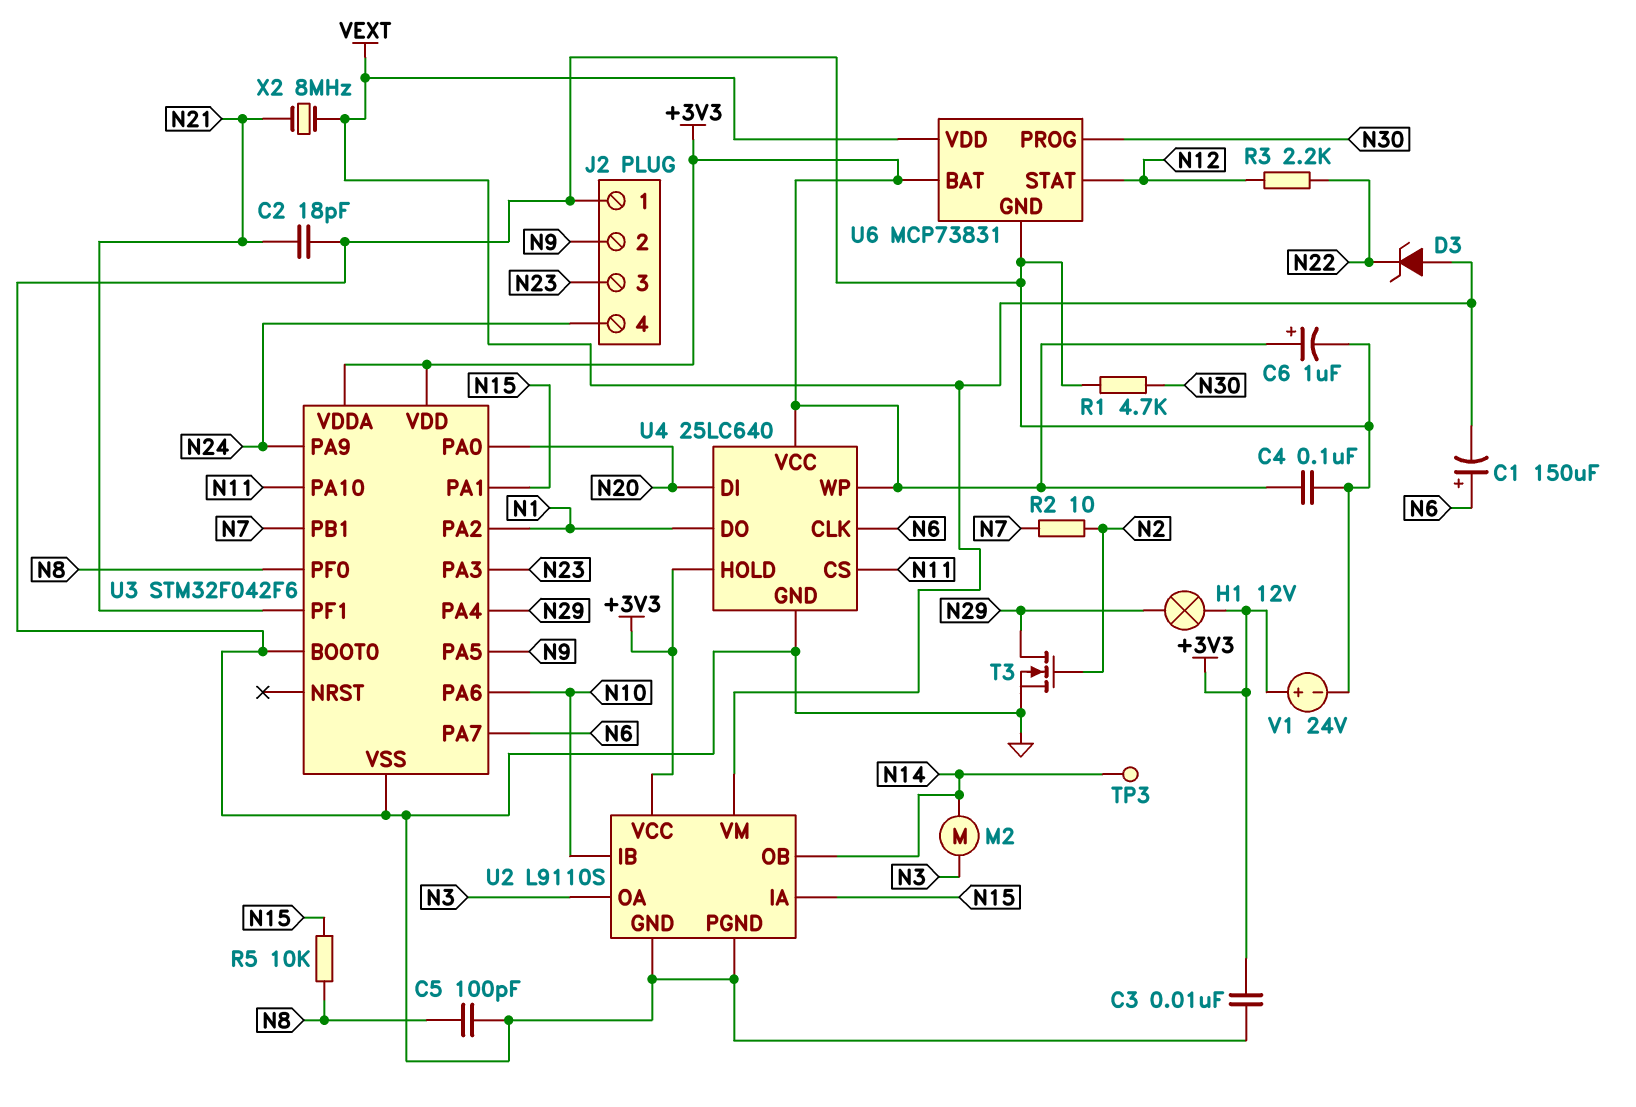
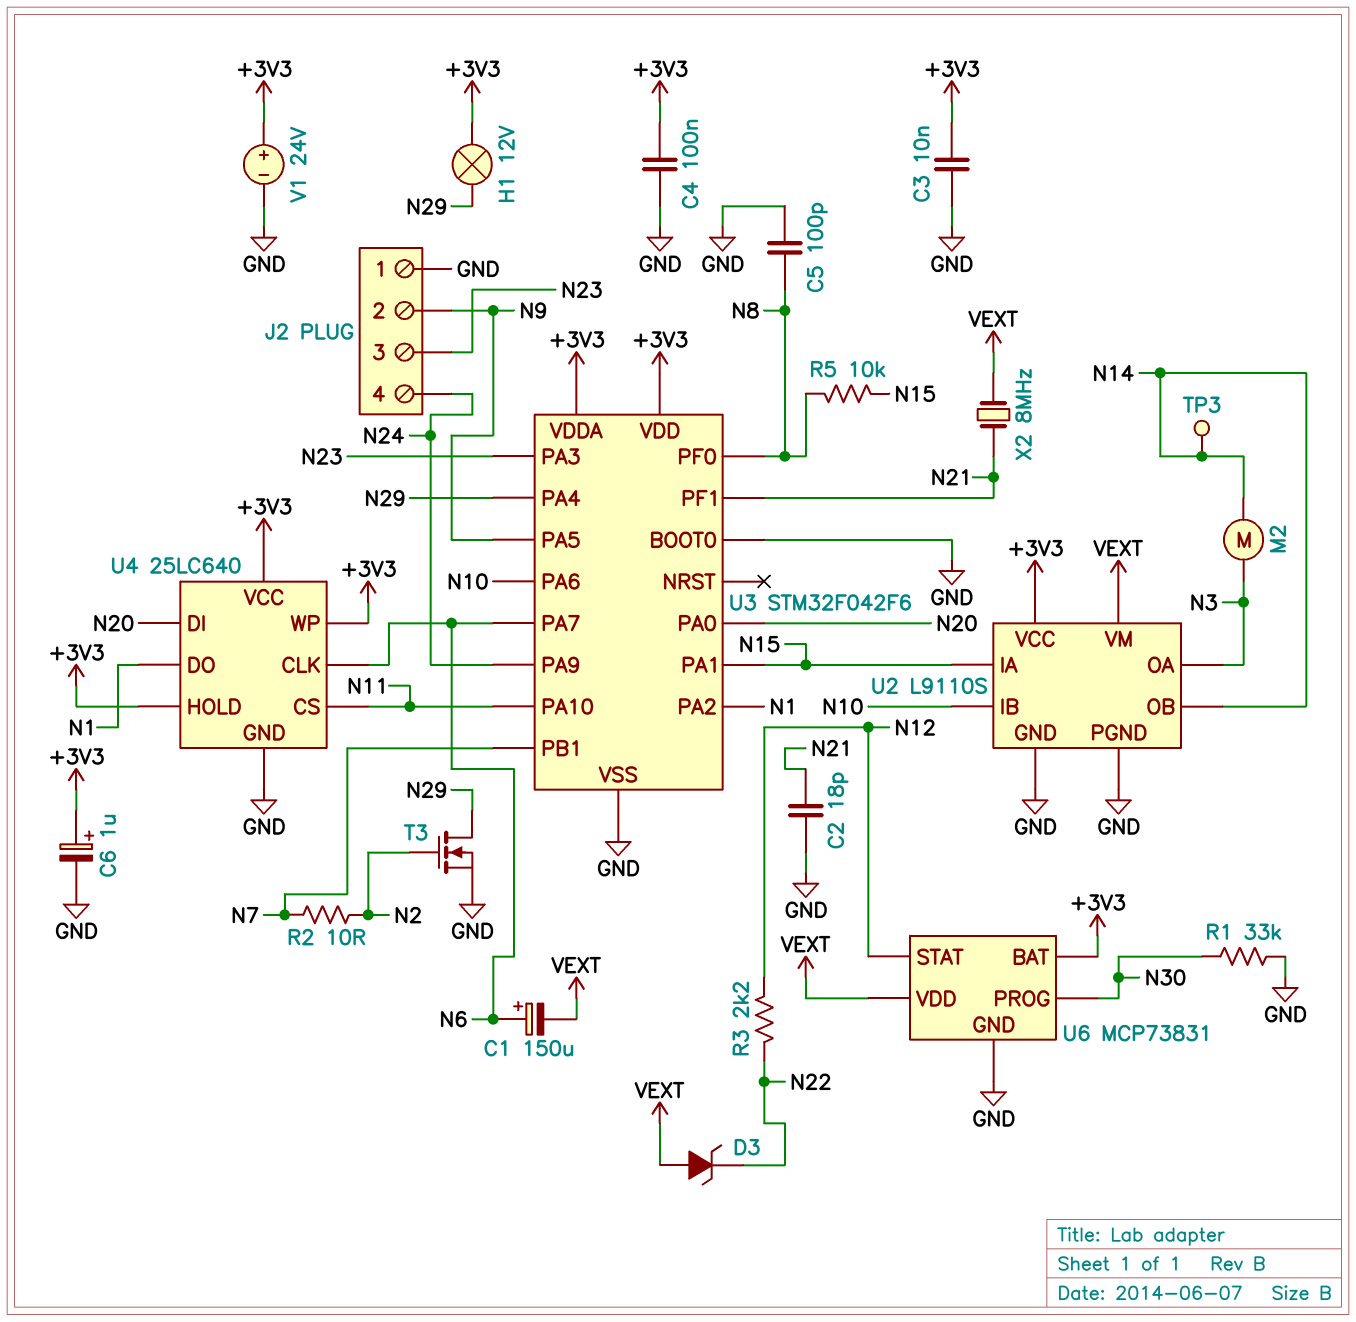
R1: 4.7k (GND, N30) -> 33k (GND, N30)

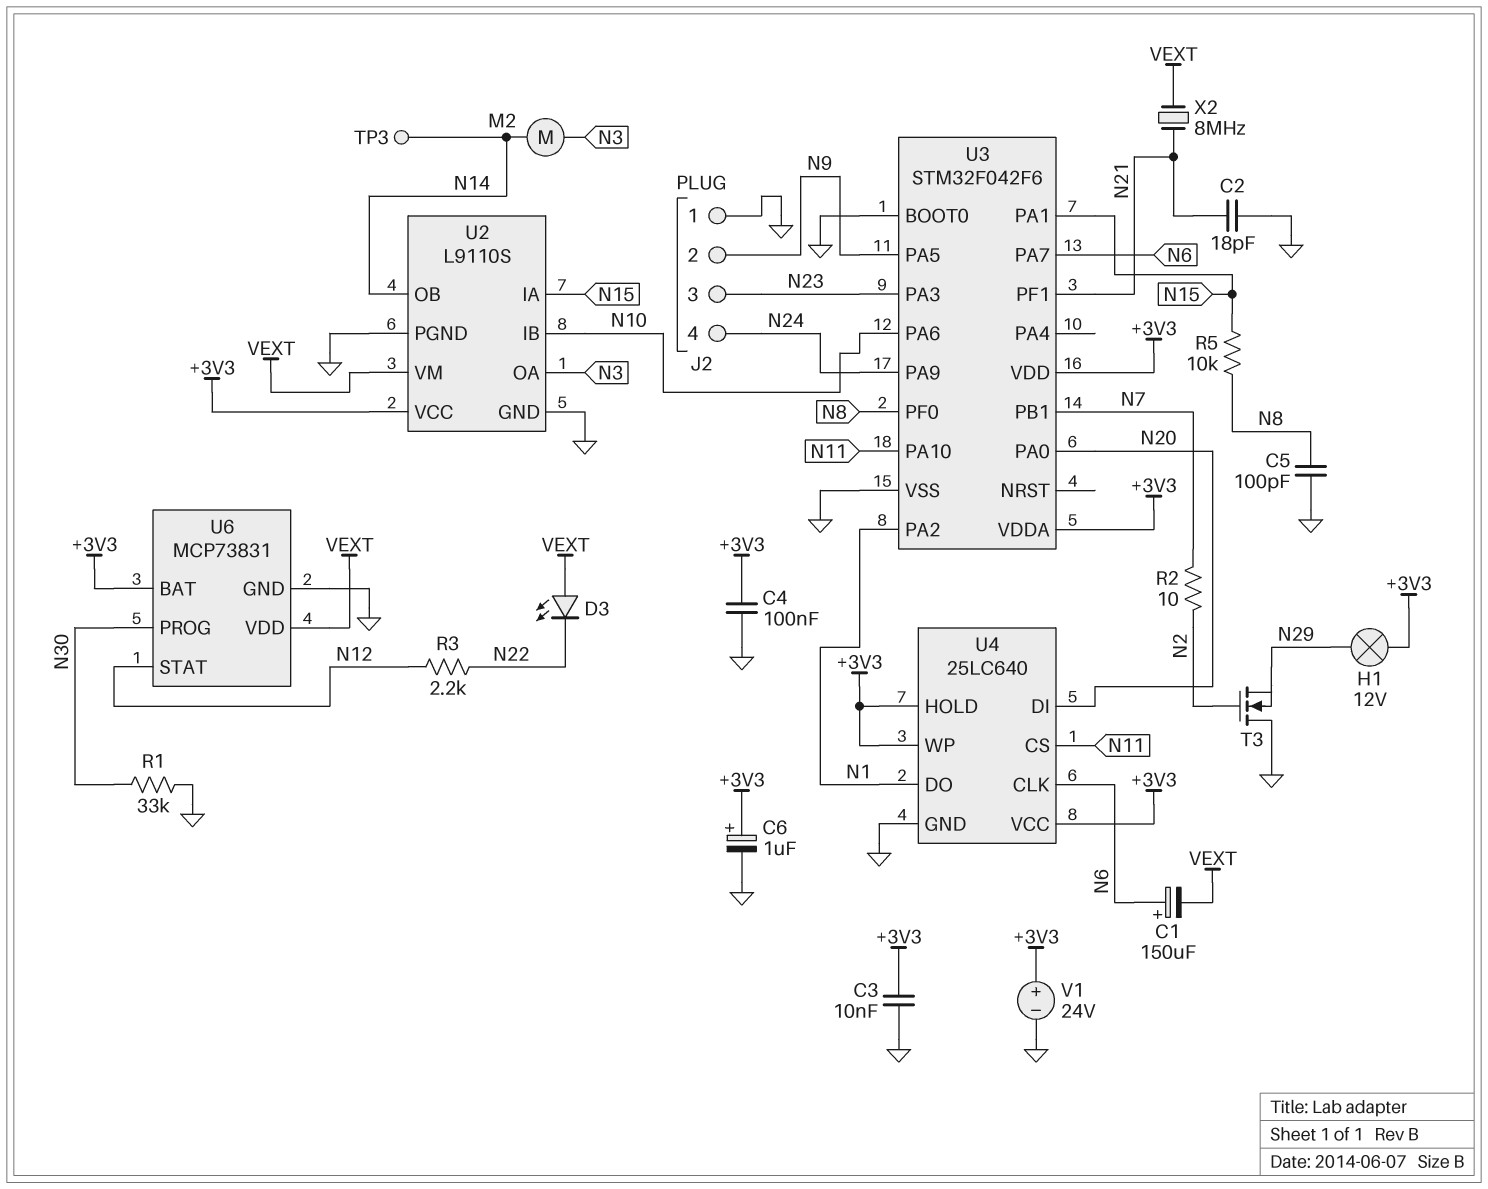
D3: zener (A VEXT, K N22) -> LED (A VEXT, K N22)
T3: NMOS (G N2, D N29, S GND) -> NMOS (G N2, D GND, S N29)
U3 pin PA4: N29 -> none

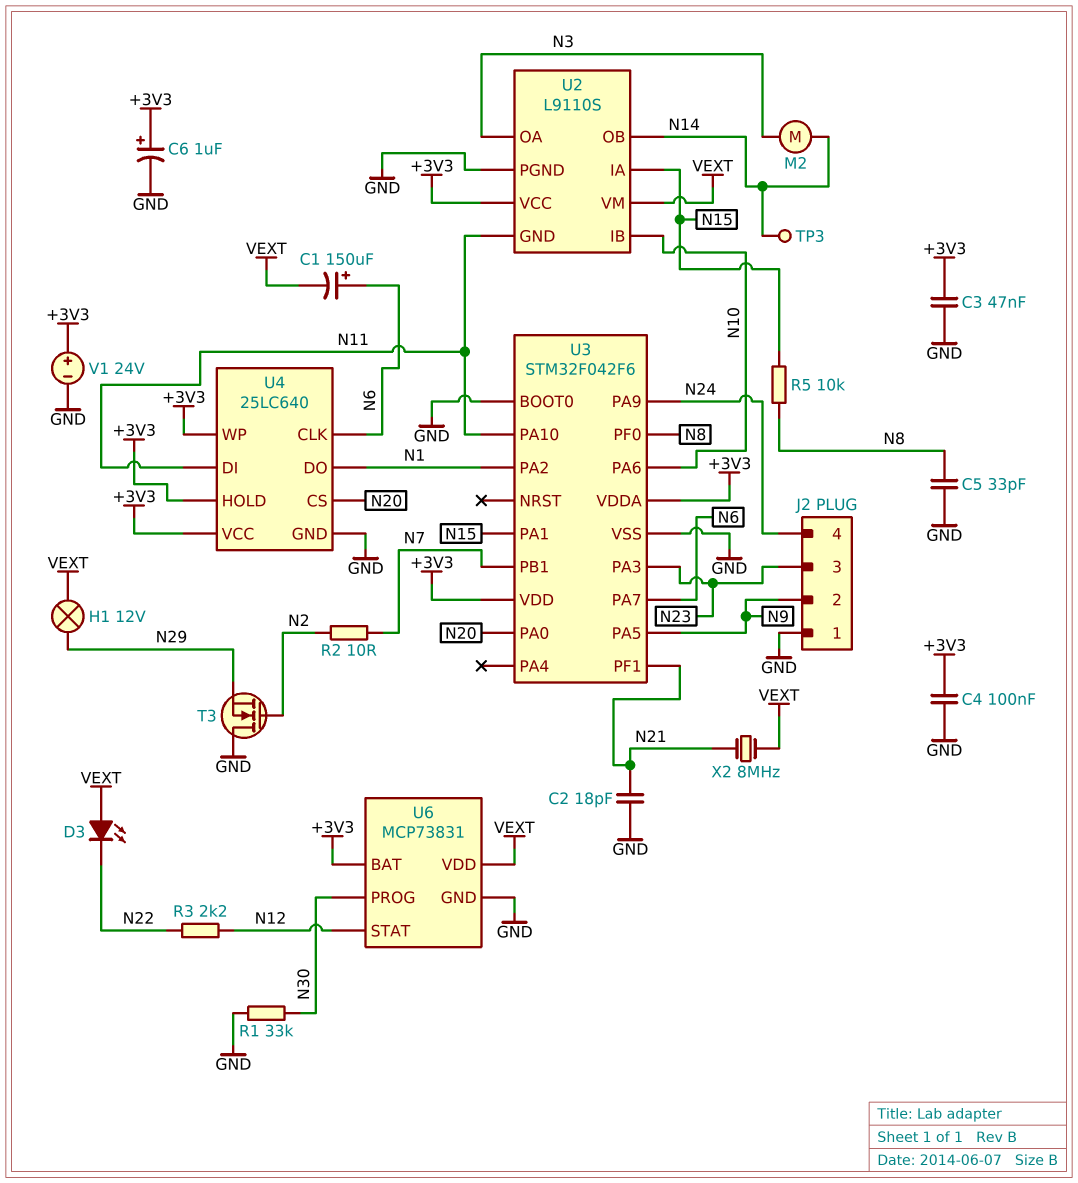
C3: 10nF (+3V3, GND) -> 47nF (+3V3, GND)
C5: 100pF (GND, N8) -> 33pF (GND, N8)
H1: lamp 12V (+3V3, N29) -> lamp 12V (N29, VEXT)
U2 pin GND: GND -> N11
U4 pin CS: N11 -> N20
U4 pin DI: N20 -> N11

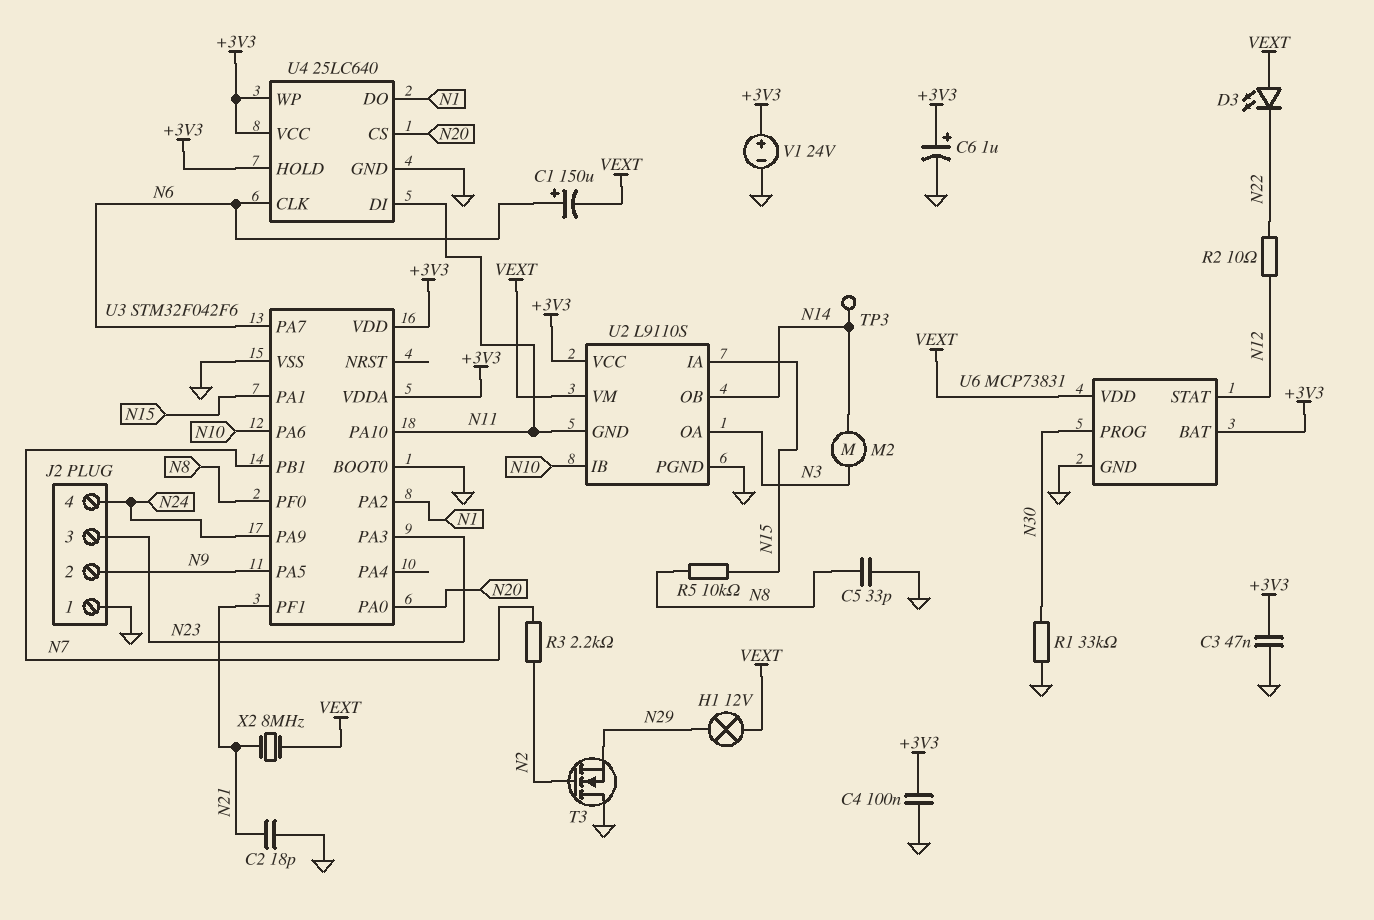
R2: 10 (N2, N7) -> 10 (N12, N22)
R3: 2.2k (N12, N22) -> 2.2k (N2, N7)

